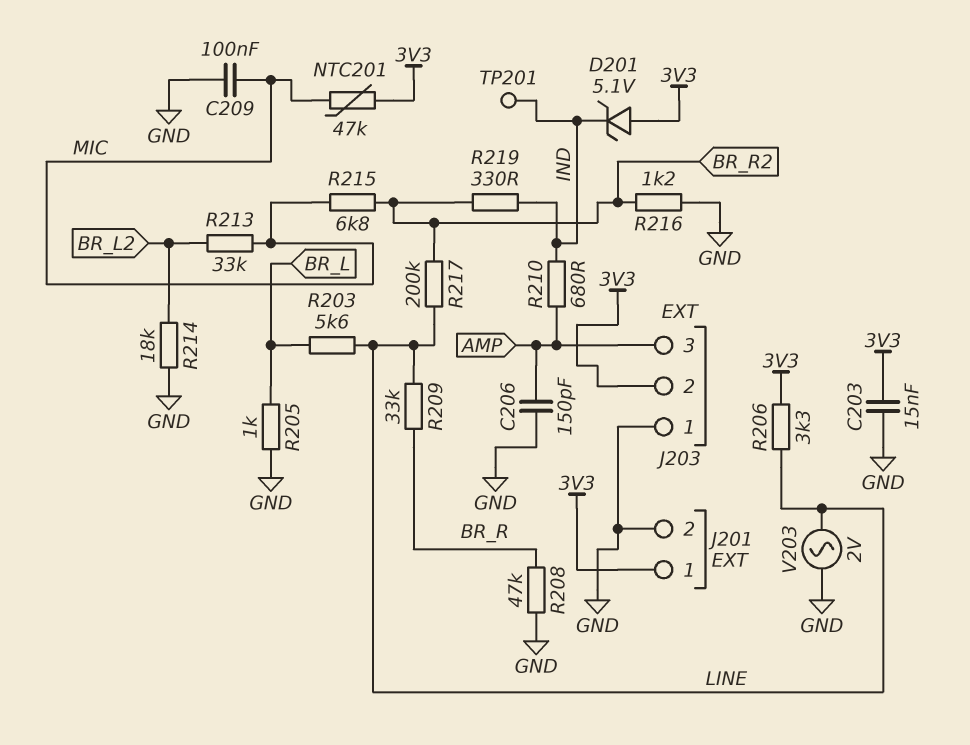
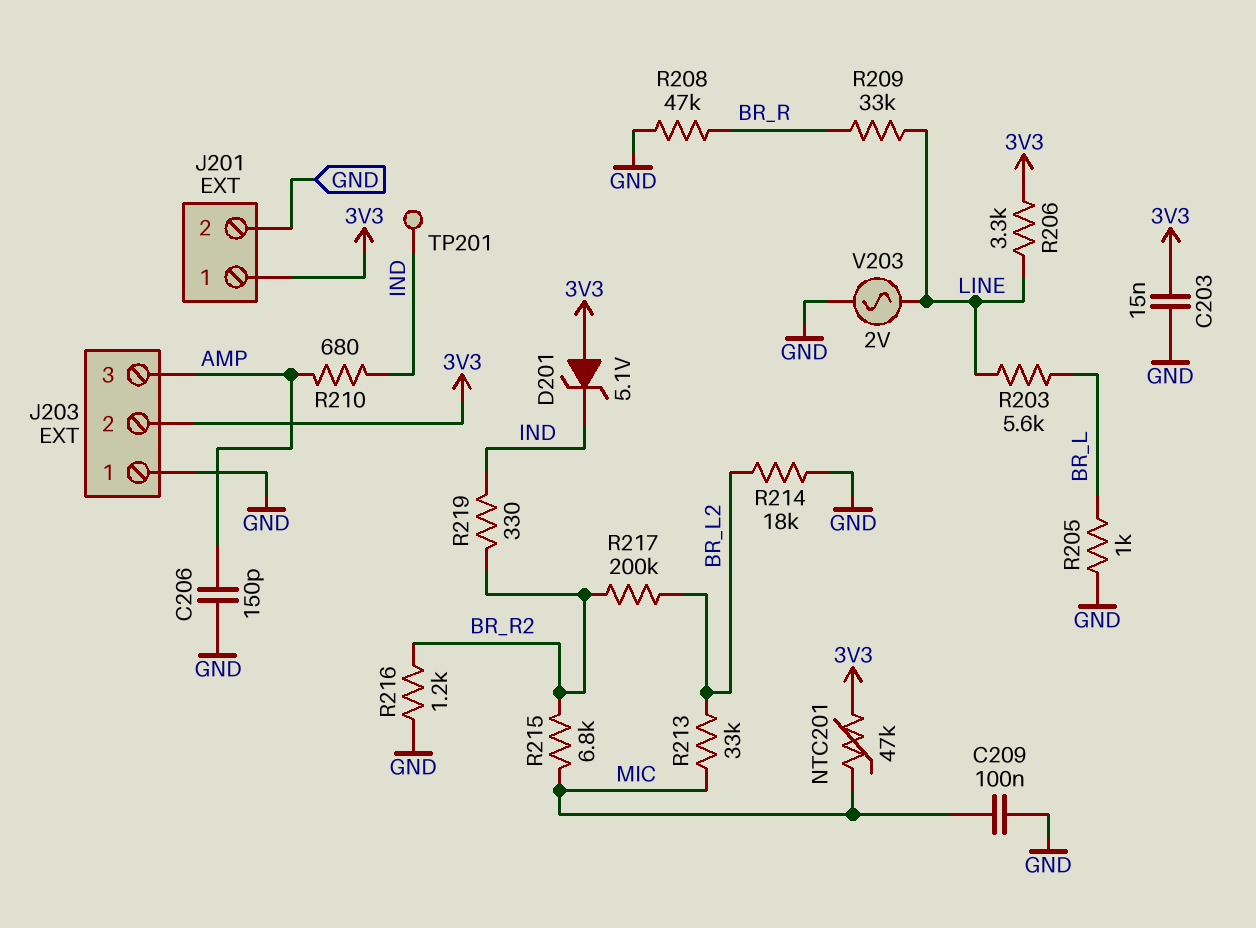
R217: 200k (BR_R2, LINE) -> 200k (BR_L2, BR_R2)

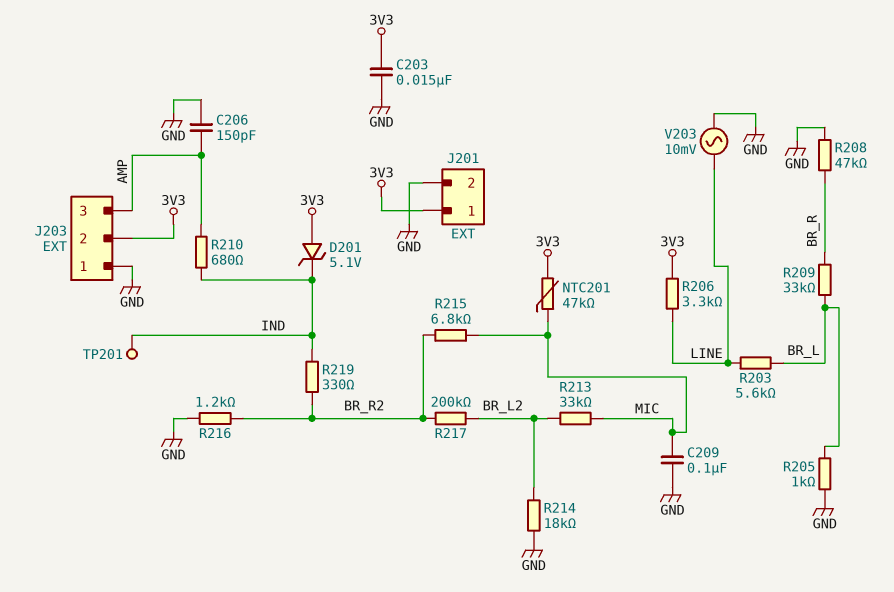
R209: 33k (BR_R, LINE) -> 33k (BR_L, BR_R)
V203: AC 2V (GND, LINE) -> AC 10mV (GND, LINE)

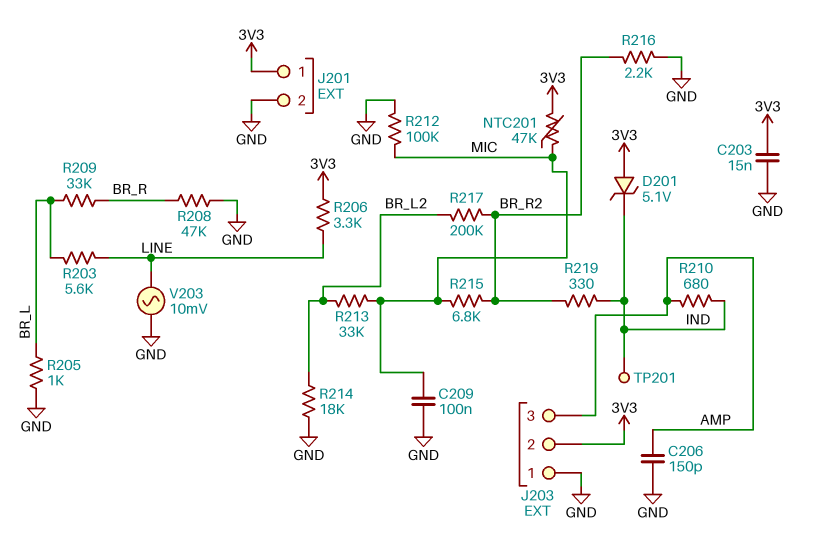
R212: none -> 100k (GND, MIC)
R216: 1.2k (BR_R2, GND) -> 2.2k (BR_R2, GND)

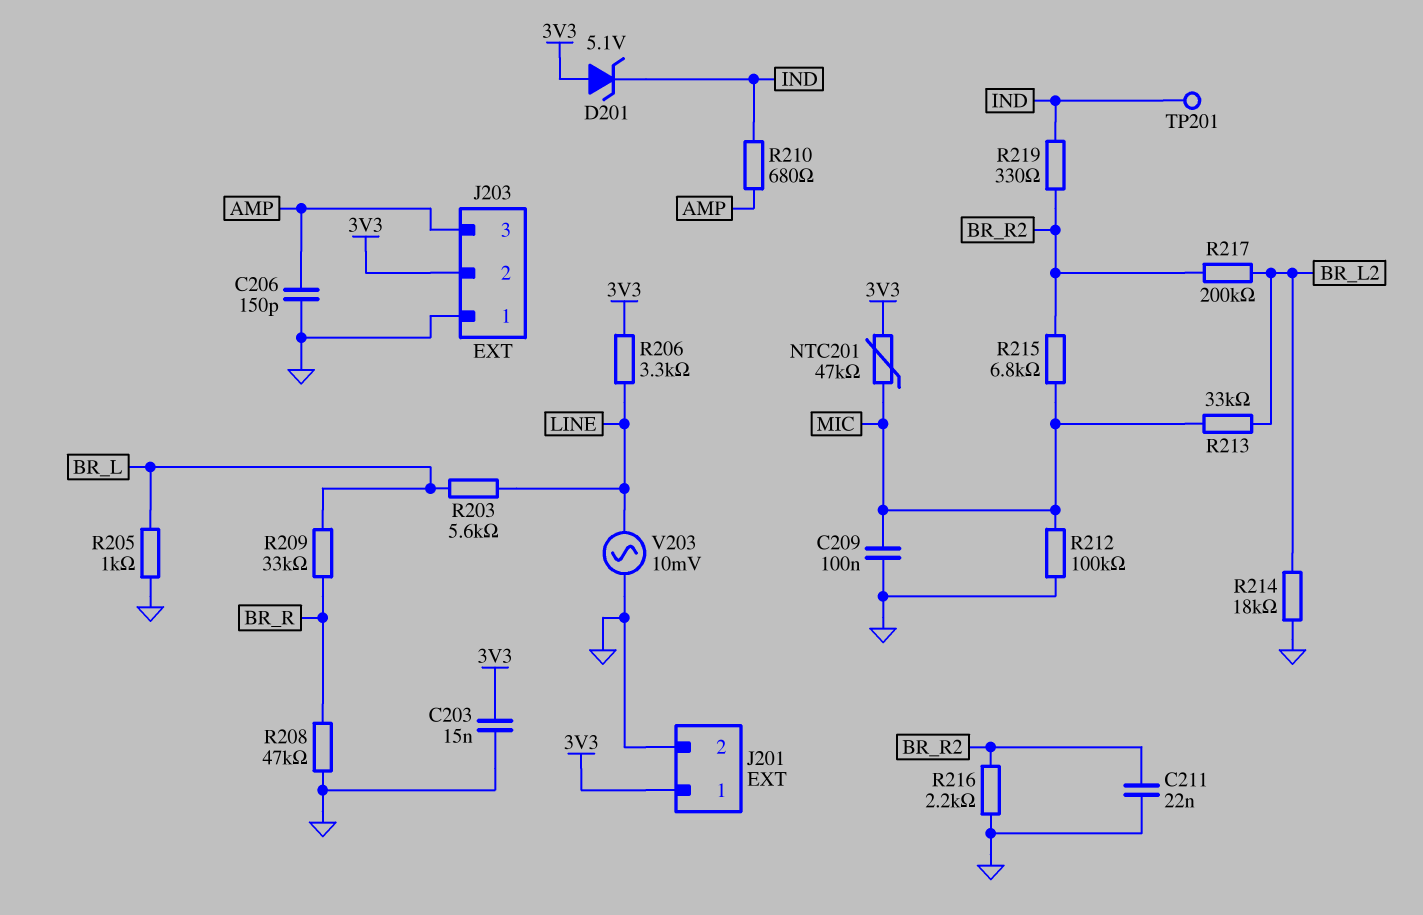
C211: none -> 22nF (BR_R2, GND)

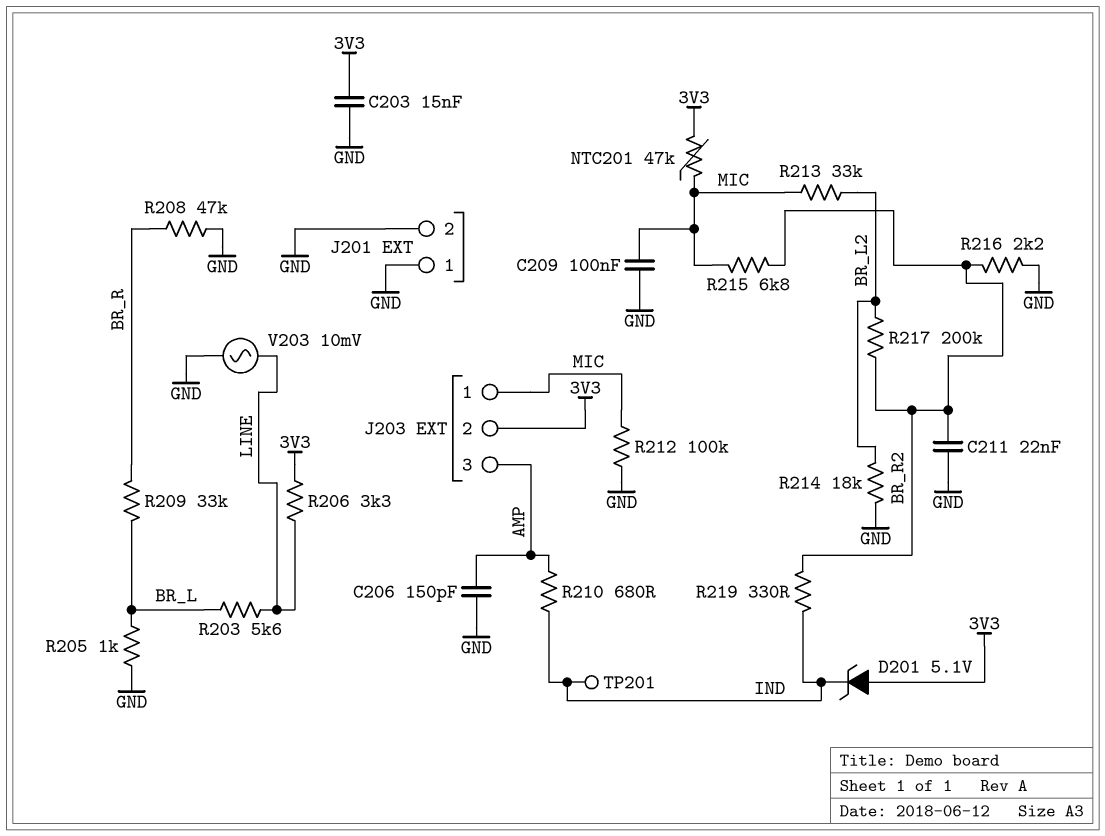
J201 pin 1: 3V3 -> GND
J203 pin 1: GND -> MIC

